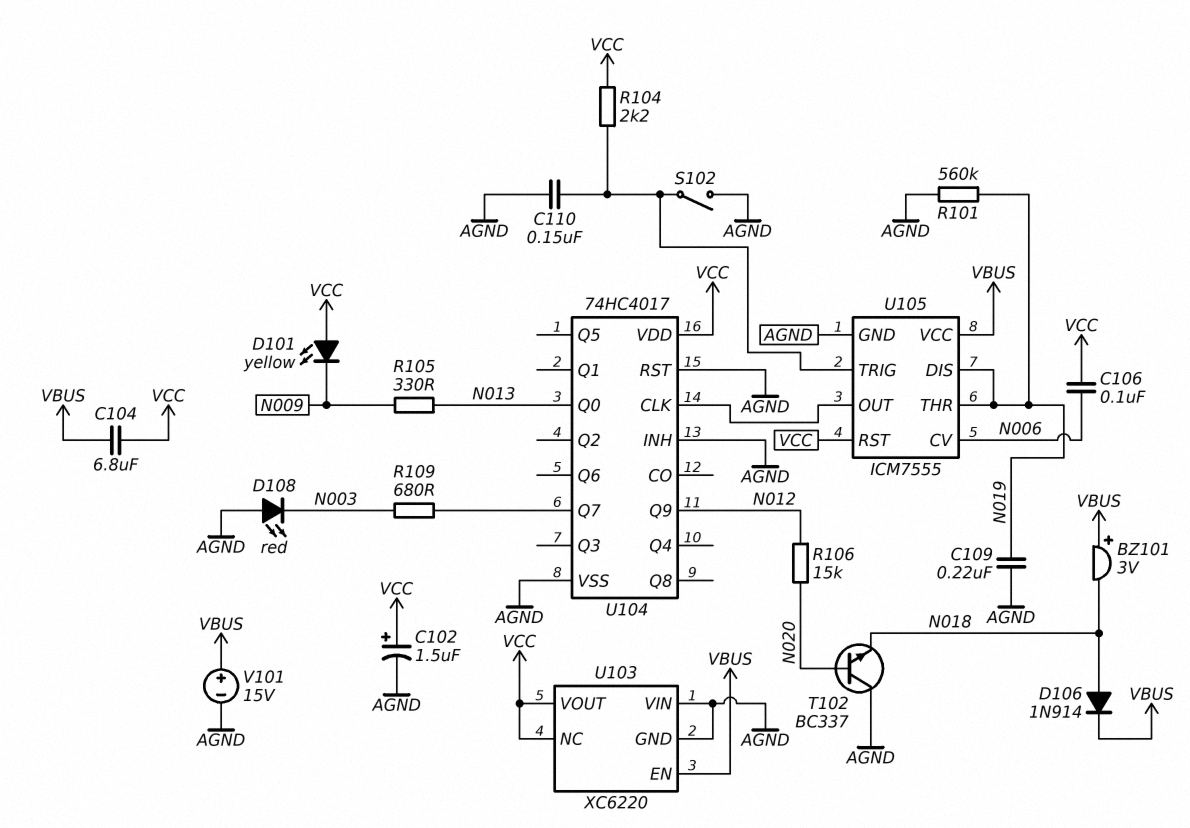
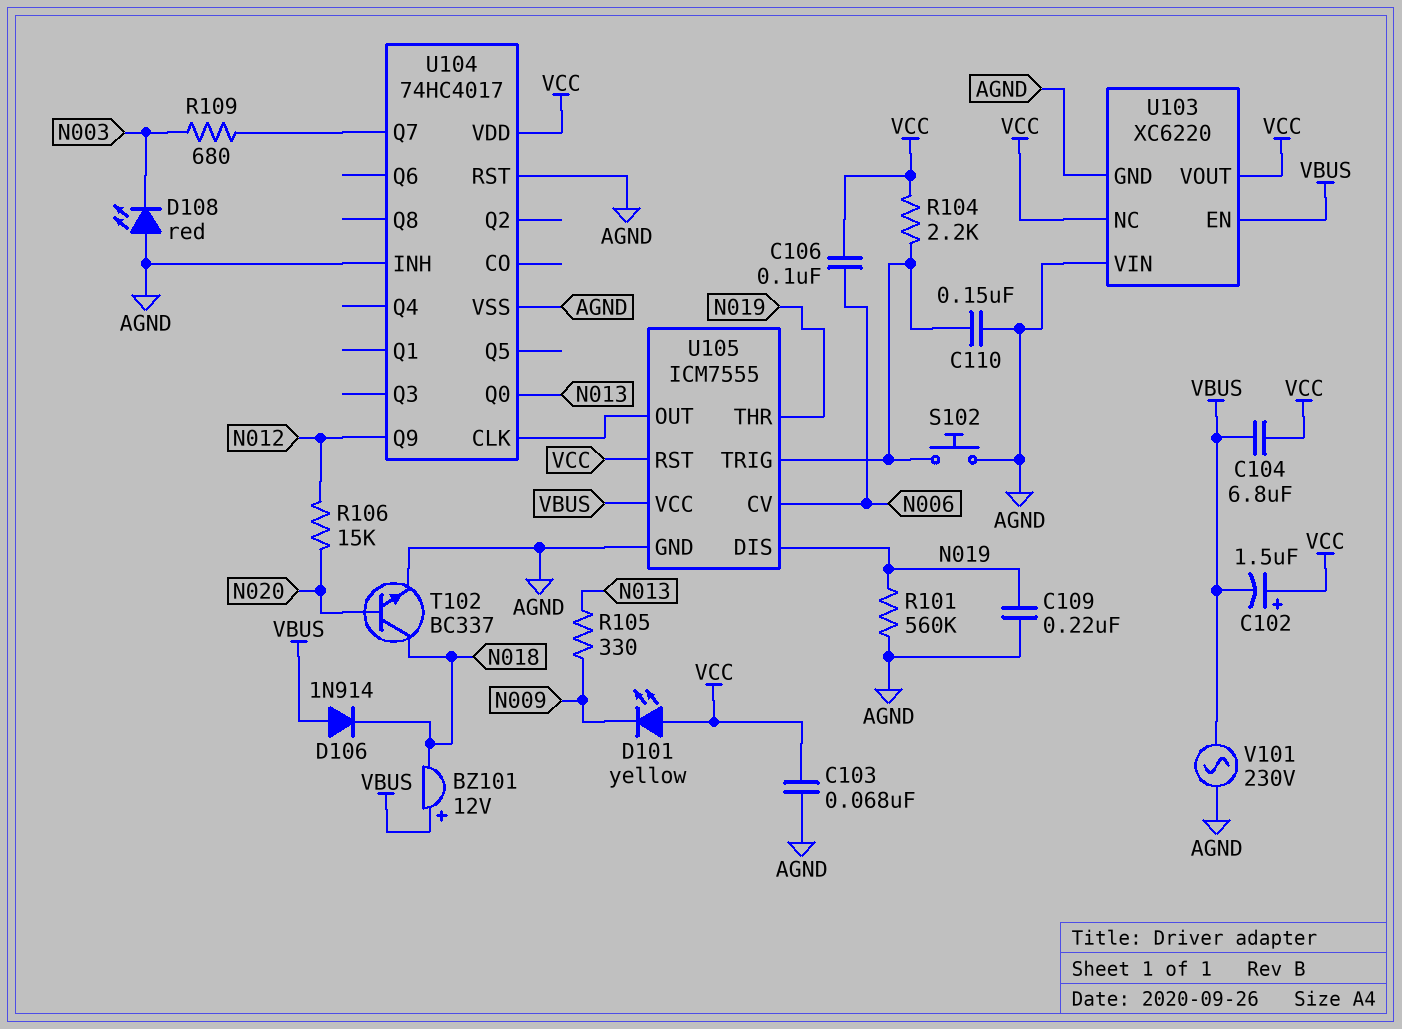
BZ101: buzzer 3V (plus VBUS, minus N018) -> buzzer 12V (plus VBUS, minus N018)
C102: 1.5uF (plus VCC, minus AGND) -> 1.5uF (plus VCC, minus VBUS)
C103: none -> 68nF (AGND, VCC)
D106: diode 1N914 (A N018, K VBUS) -> diode 1N914 (A VBUS, K N018)
S102: switch (AGND, U105/TRIG) -> button (AGND, U105/TRIG)
T102: NPN BC337 (B N020, C AGND, E N018) -> NPN BC337 (B N020, C N018, E AGND)
V101: 15V (plus VBUS, minus AGND) -> AC 230V (AGND, VBUS)

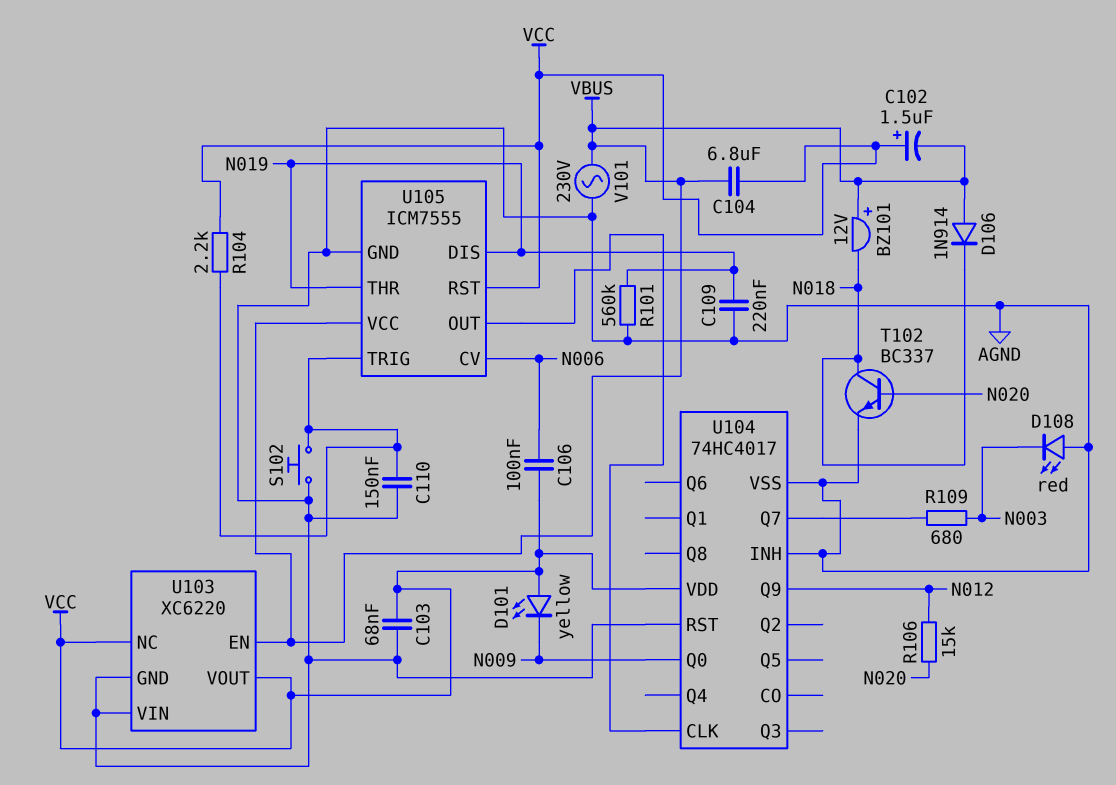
R105: 330 (N009, N013) -> none
U104 pin Q0: N013 -> N009

